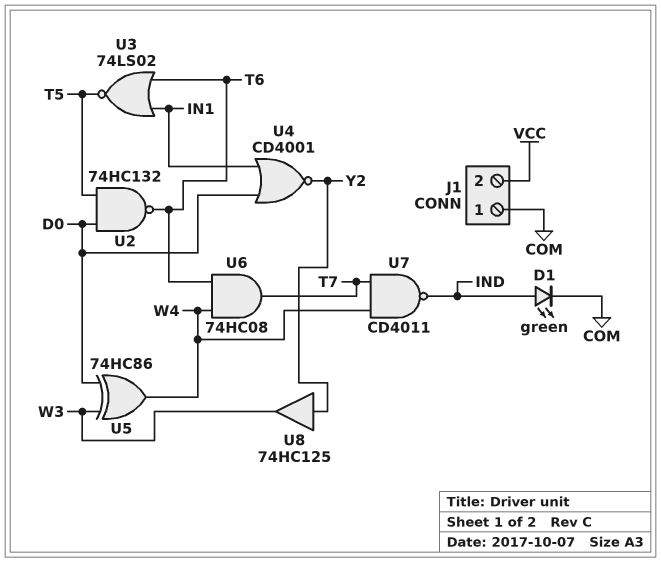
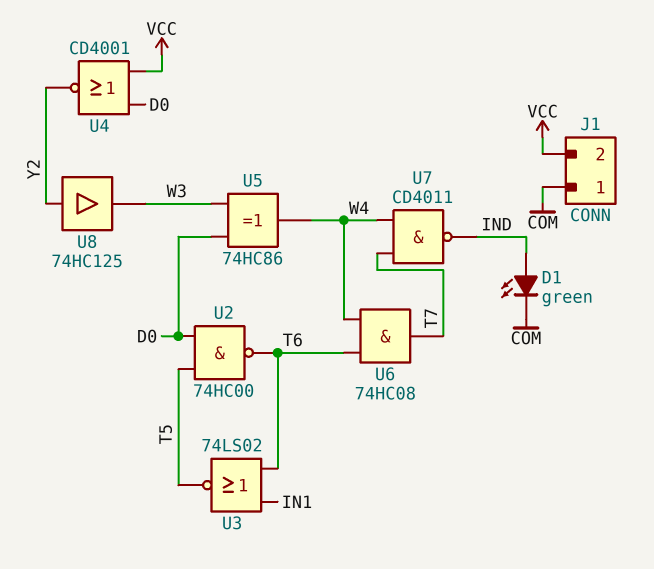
U2: NAND 74HC132 (in D0, in T5, out T6) -> NAND 74HC00 (in D0, in T5, out T6)
U4: NOR CD4001 (in D0, in IN1, out Y2) -> NOR CD4001 (in D0, in VCC, out Y2)

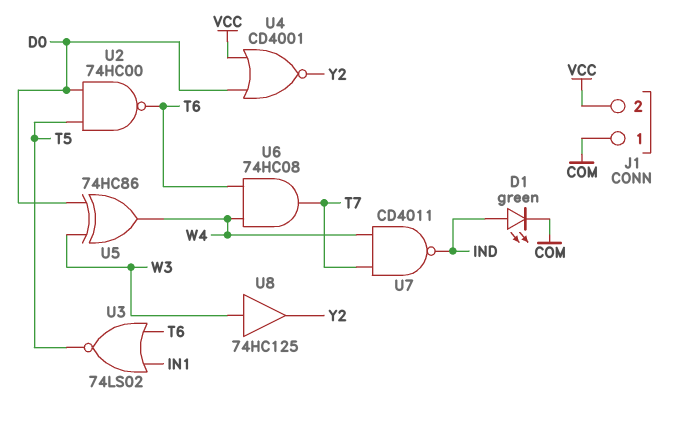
U8: buffer 74HC125 (in Y2, out W3) -> buffer 74HC125 (in W3, out Y2)

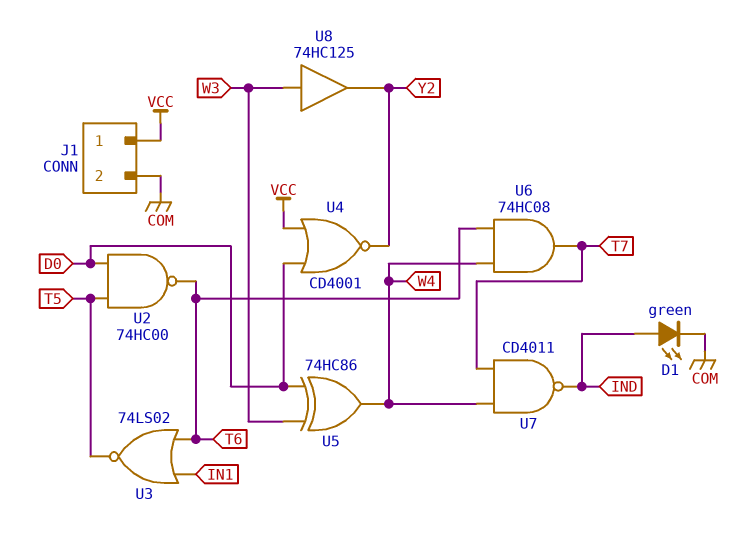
J1 pin 1: COM -> VCC
J1 pin 2: VCC -> COM

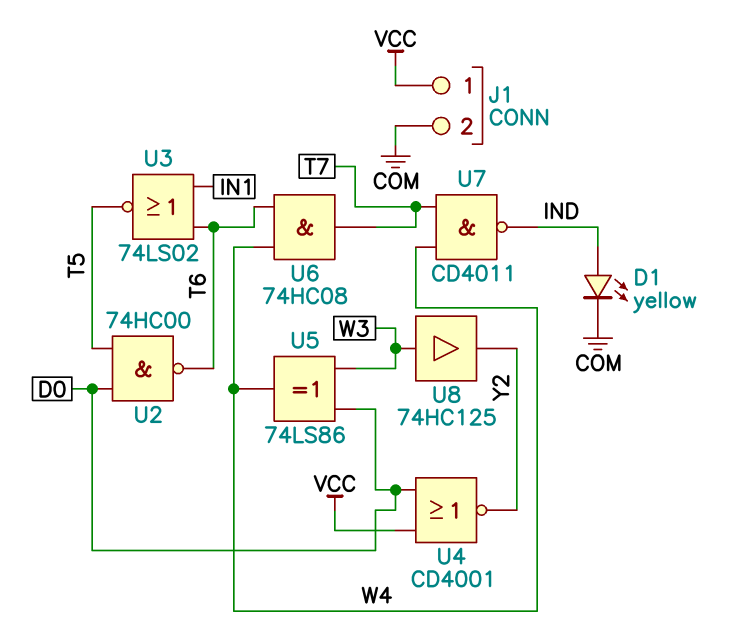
D1: LED green (A IND, K COM) -> LED yellow (A IND, K COM)
U5: XOR 74HC86 (in D0, in W3, out W4) -> XOR 74LS86 (in D0, in W3, out W4)

